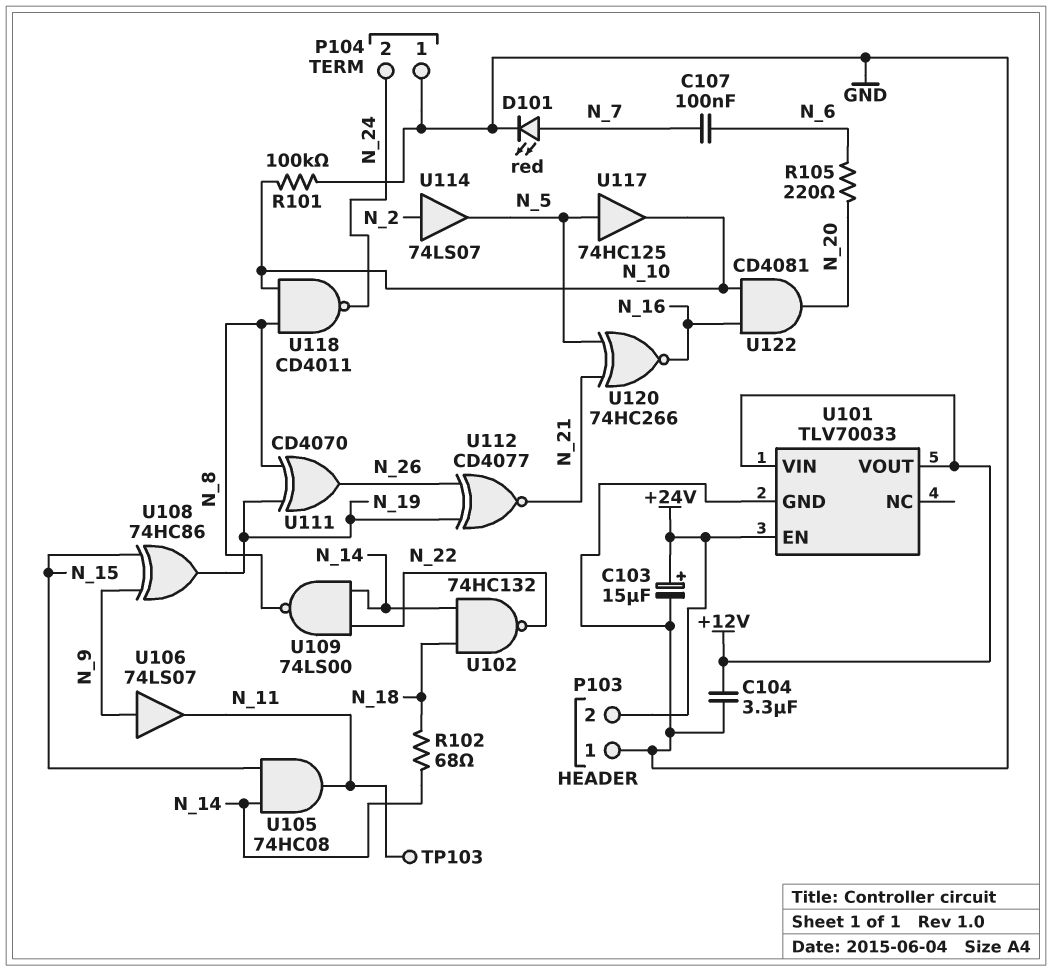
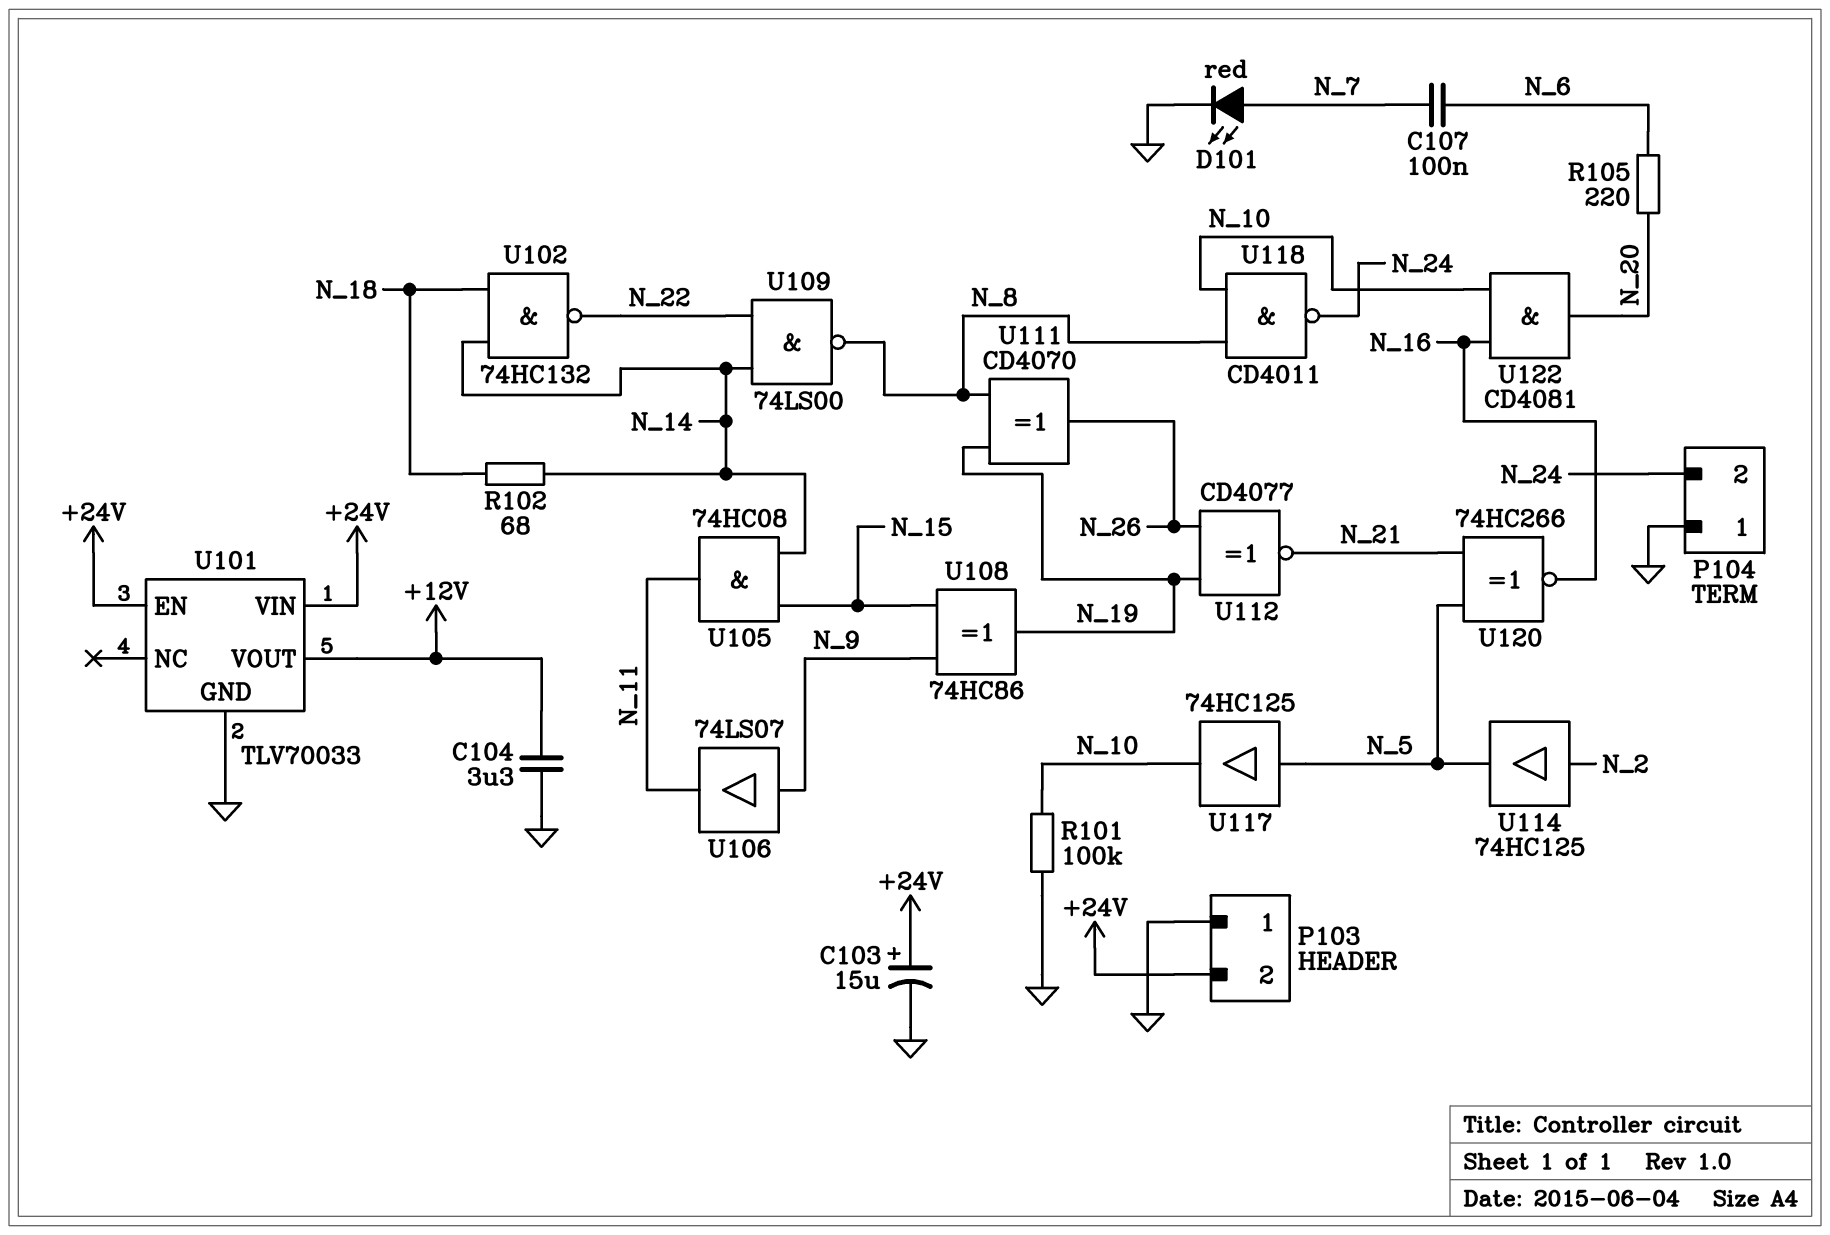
TP103: test point (N_11) -> none
U101 pin VIN: +12V -> +24V
U114: buffer 74LS07 (in N_2, out N_5) -> buffer 74HC125 (in N_2, out N_5)

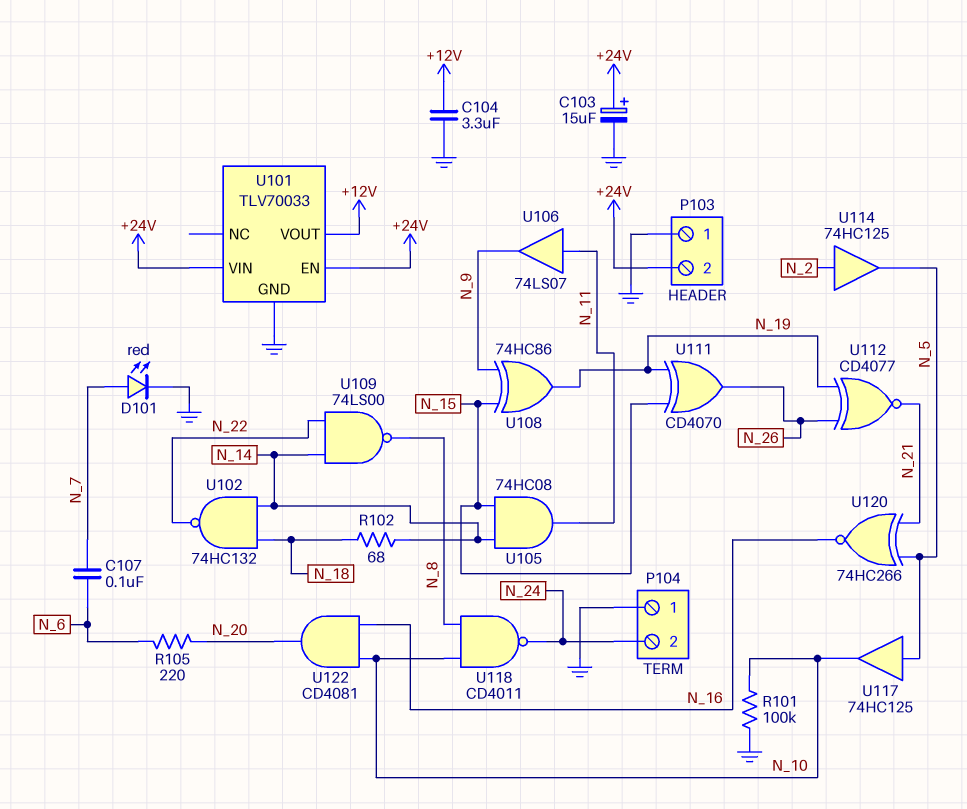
U106: buffer 74LS07 (in N_9, out N_11) -> buffer 74LS07 (in N_11, out N_9)
U111: XOR CD4070 (in N_8, in N_19, out N_26) -> XOR CD4070 (in N_15, in N_19, out N_26)

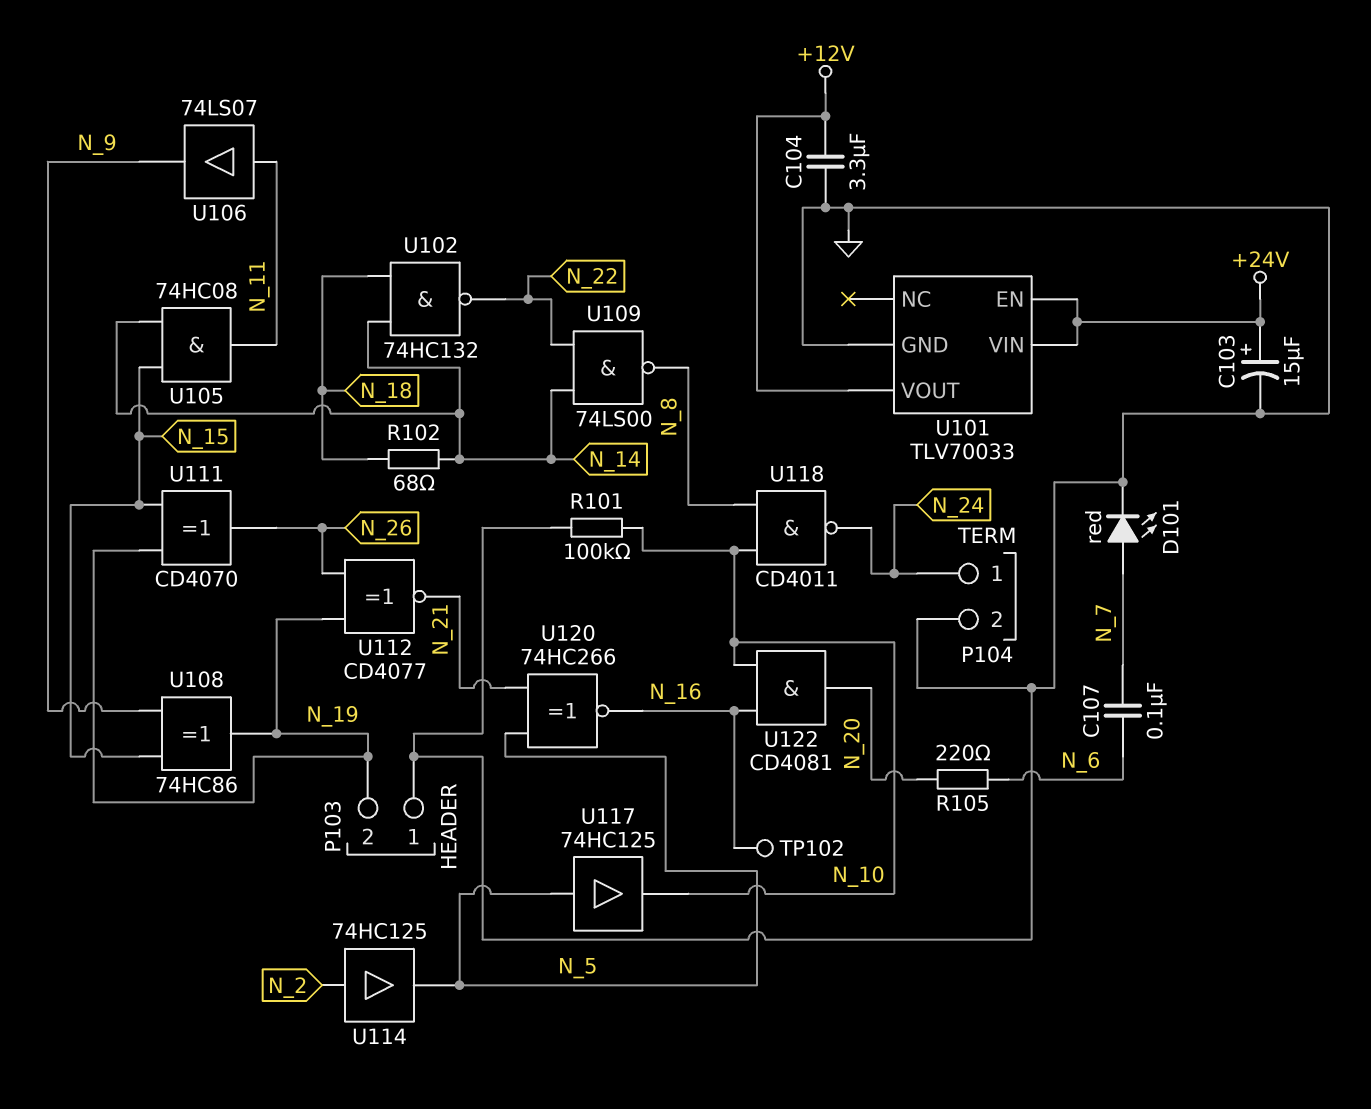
P103 pin 2: +24V -> N_19
P104 pin 1: GND -> N_24
P104 pin 2: N_24 -> GND
TP102: none -> test point (N_16)

